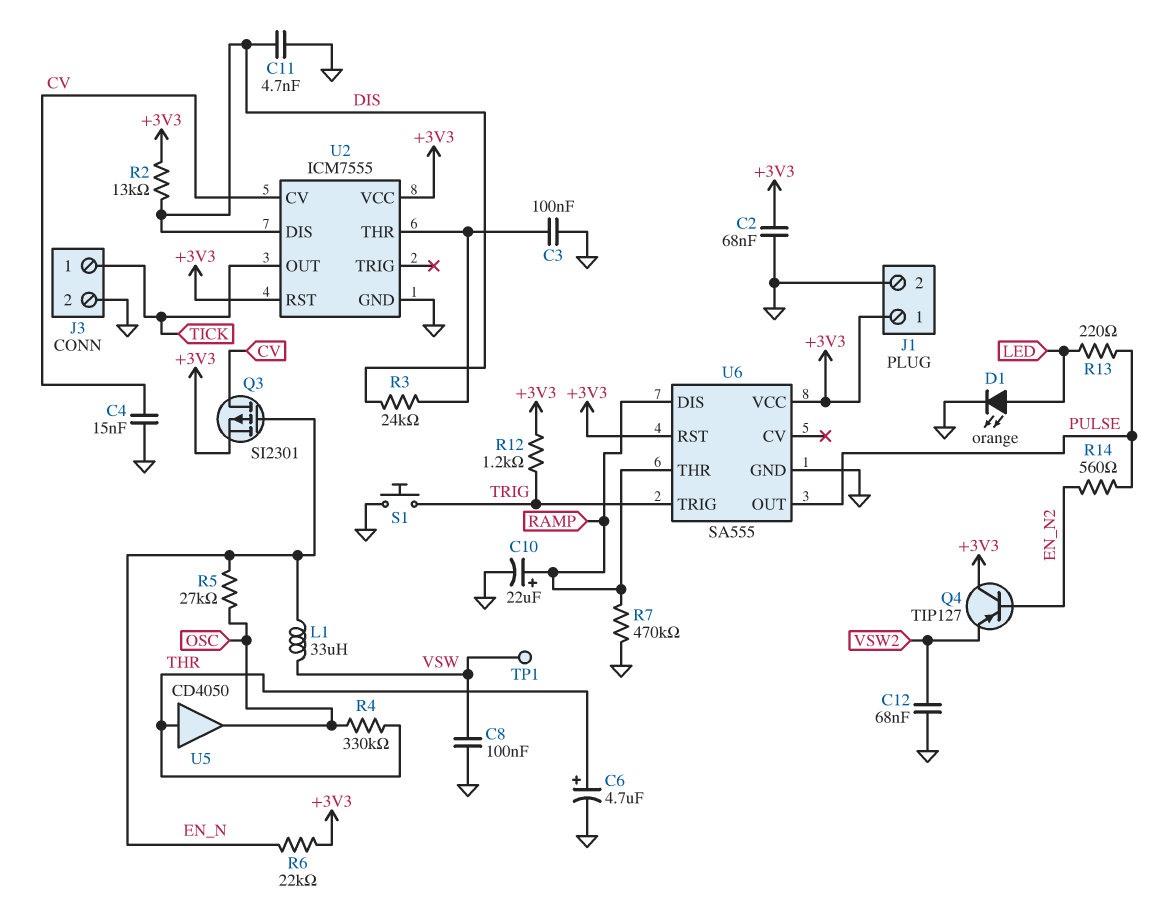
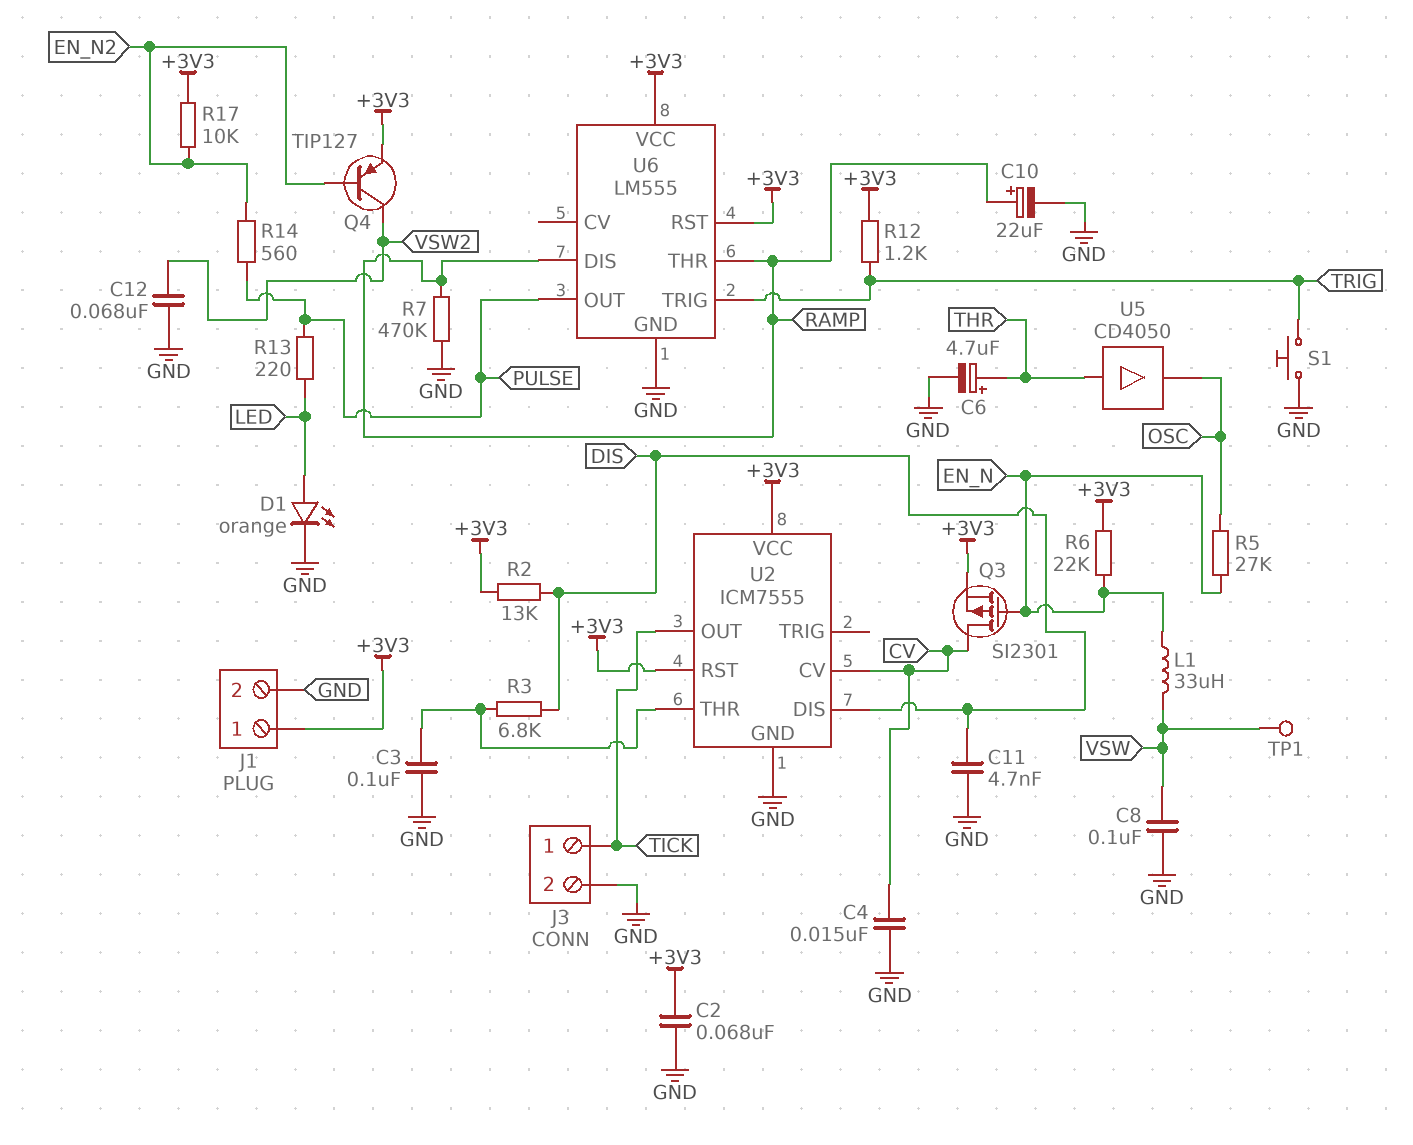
Q4: PNP TIP127 (B EN_N2, C +3V3, E VSW2) -> PNP TIP127 (B EN_N2, C VSW2, E +3V3)
R3: 24k (DIS, U2/THR) -> 6.8k (DIS, U2/THR)
R4: 330k (OSC, THR) -> none
R17: none -> 10k (+3V3, EN_N2)
U6: SA555 -> LM555

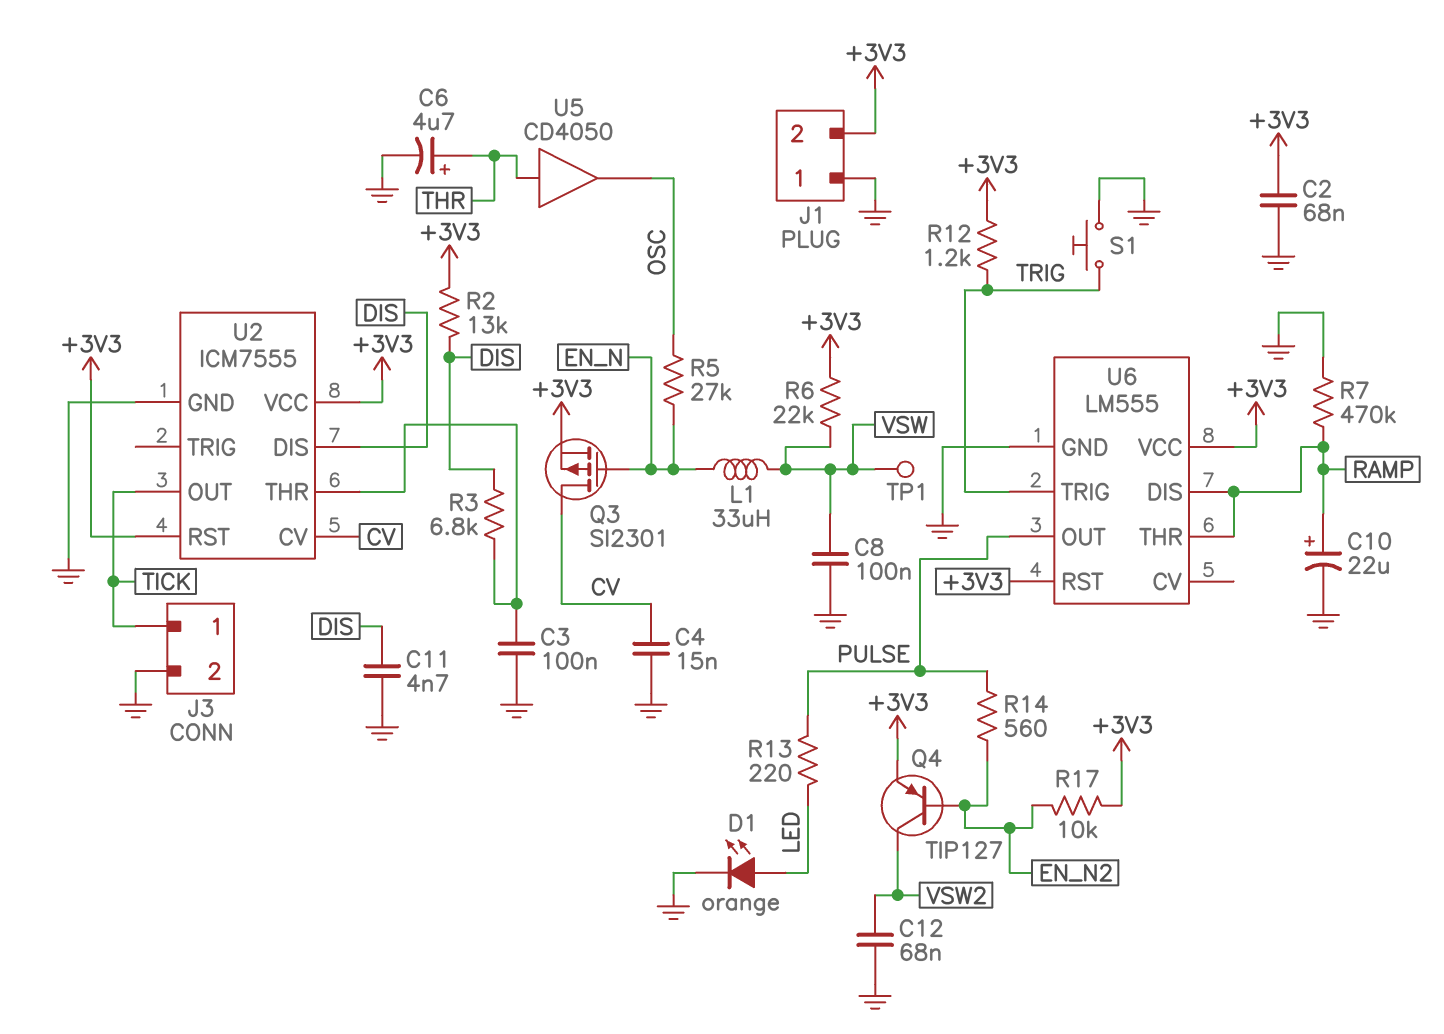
J1 pin 1: +3V3 -> GND
J1 pin 2: GND -> +3V3
R6: 22k (+3V3, EN_N) -> 22k (+3V3, VSW)

